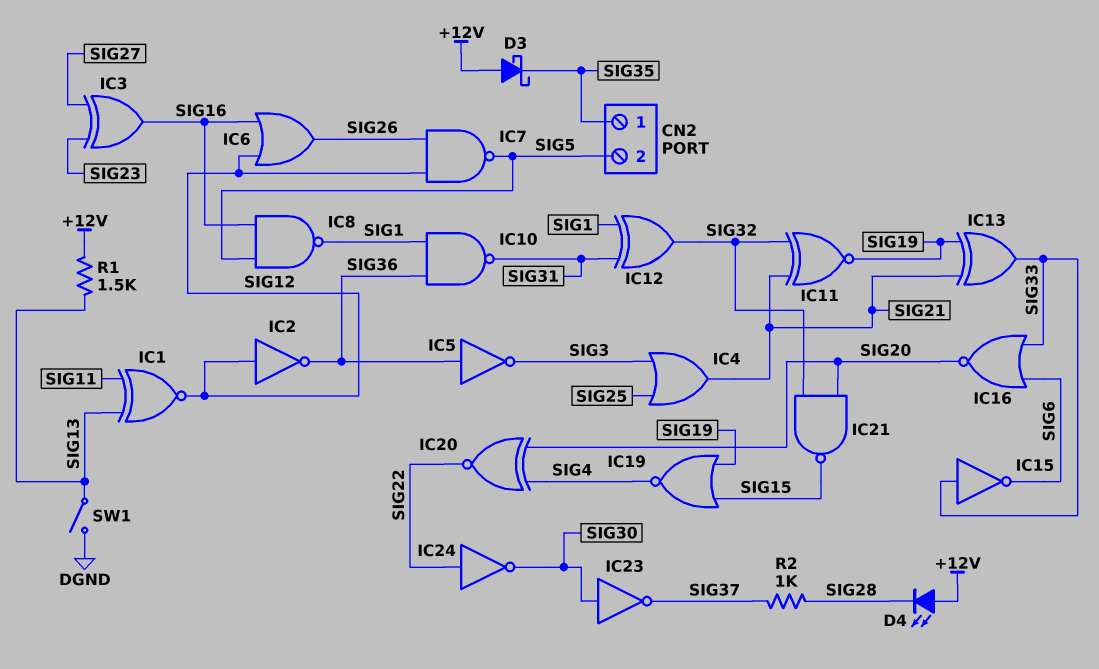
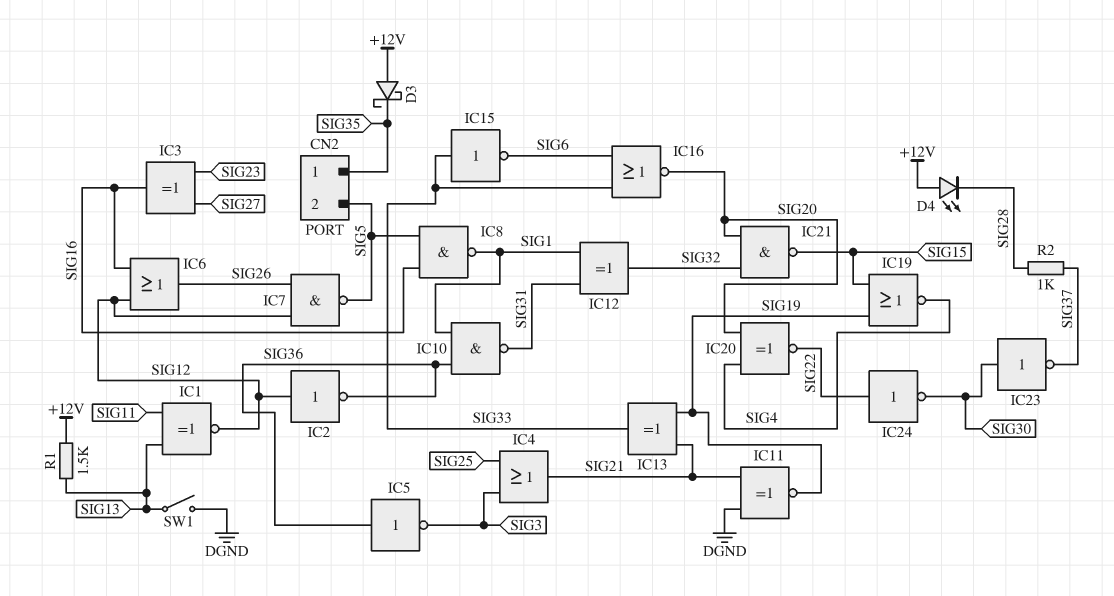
IC11: XNOR (in SIG21, in SIG32, out SIG19) -> XNOR (in DGND, in SIG21, out SIG19)

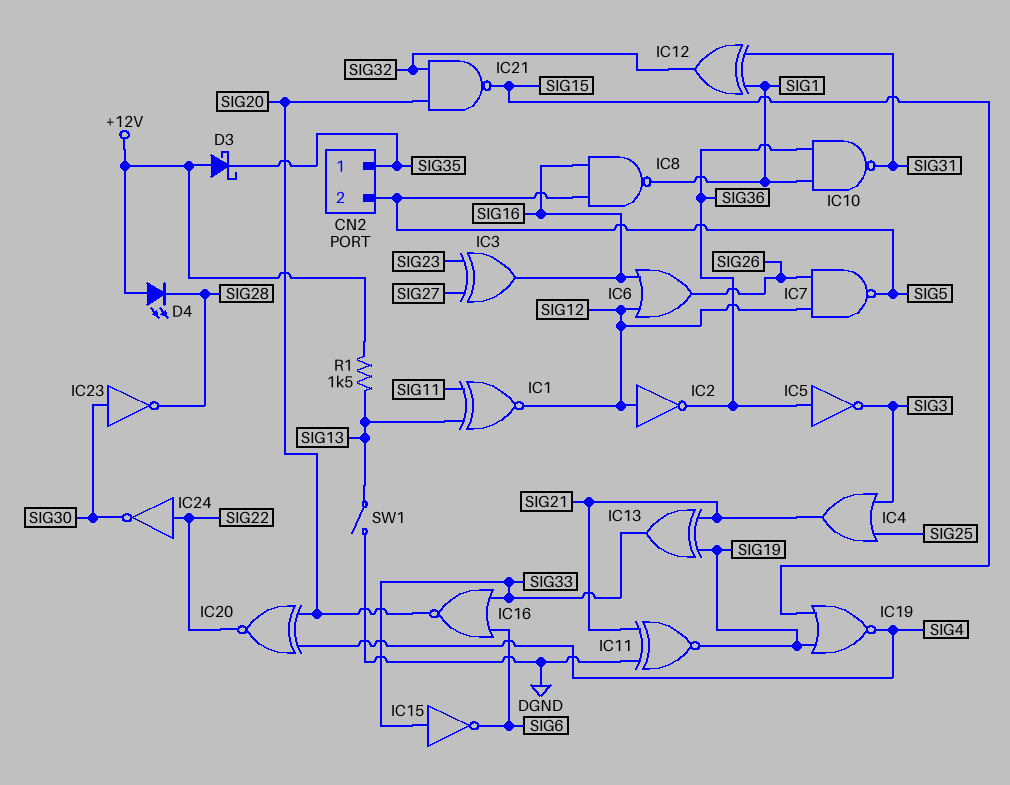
IC23: NOT (in SIG30, out SIG37) -> NOT (in SIG30, out SIG28)
R2: 1k (SIG28, SIG37) -> none

